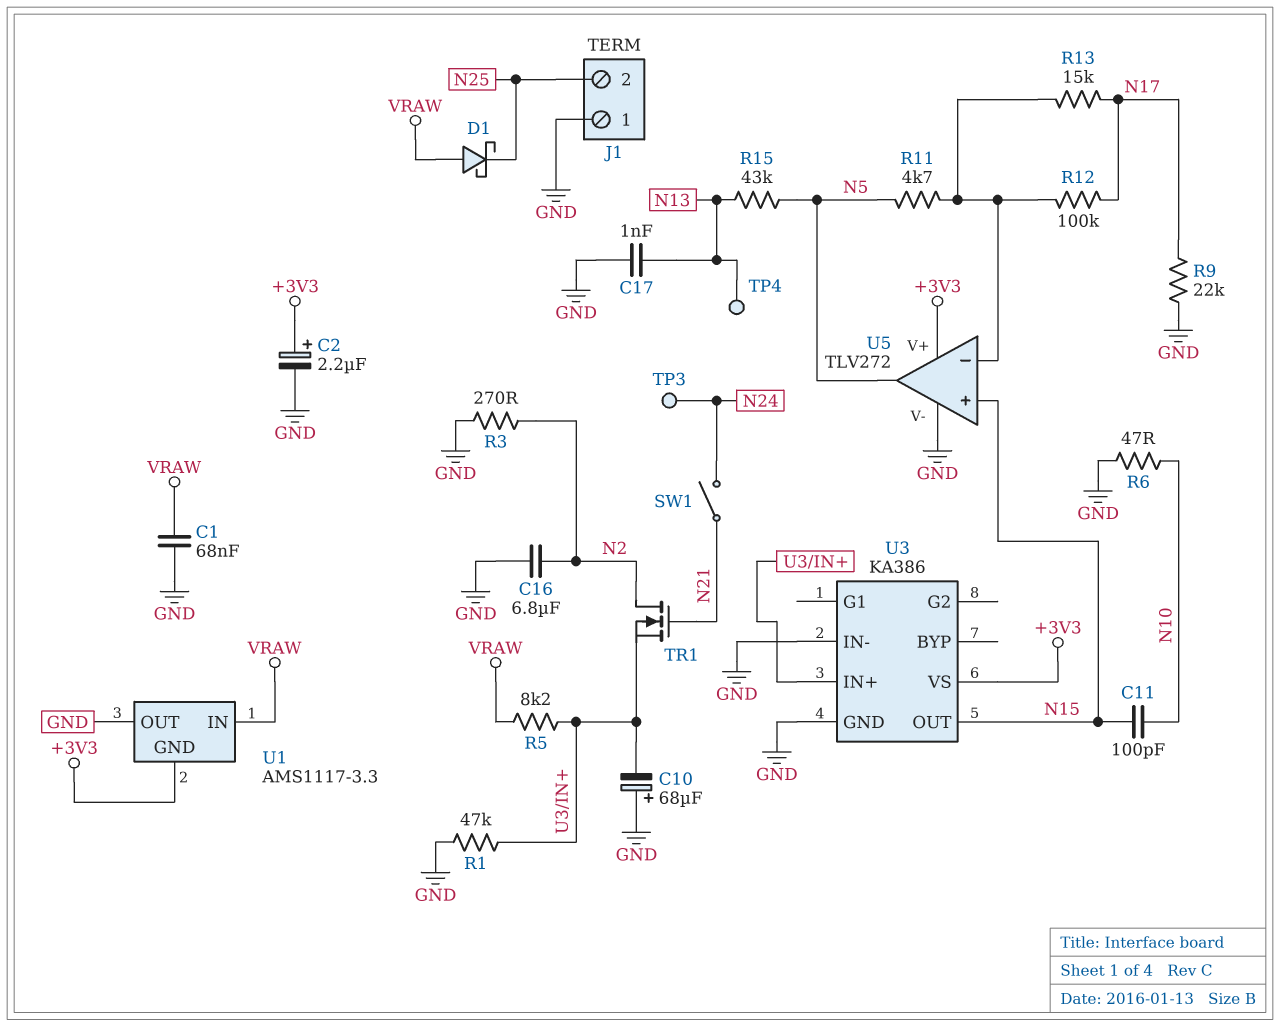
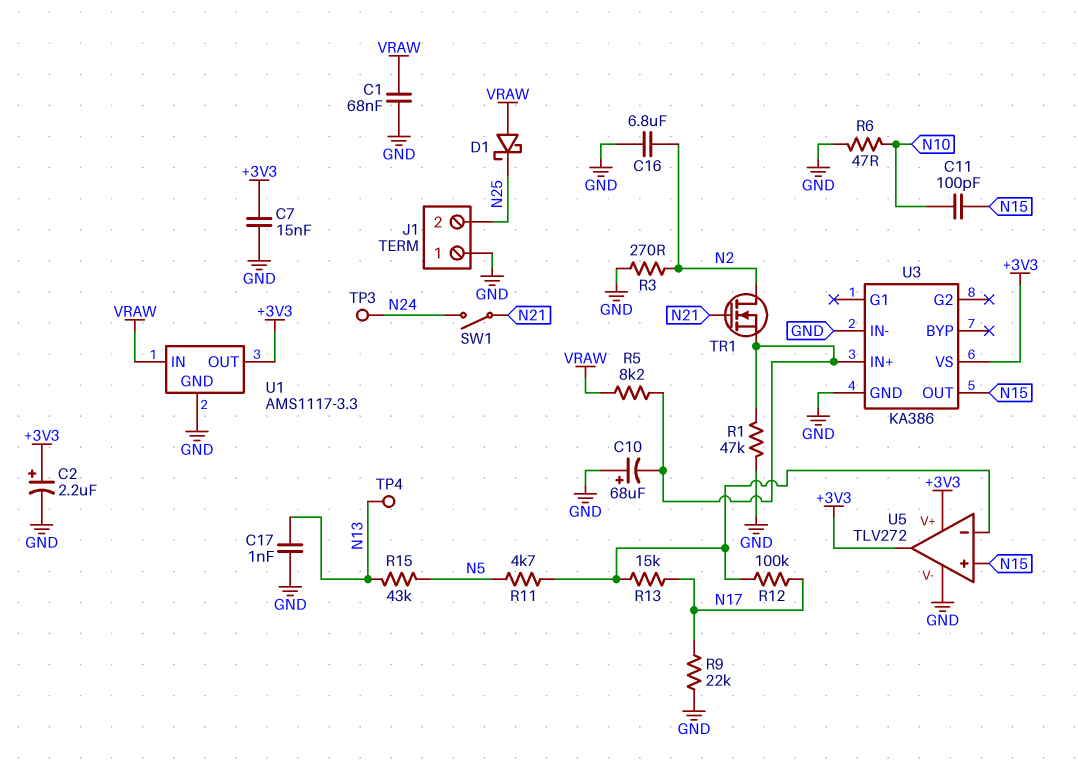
C7: none -> 15nF (+3V3, GND)
U1 pin GND: +3V3 -> GND
U1 pin OUT: GND -> +3V3
U5 pin out: N5 -> +3V3

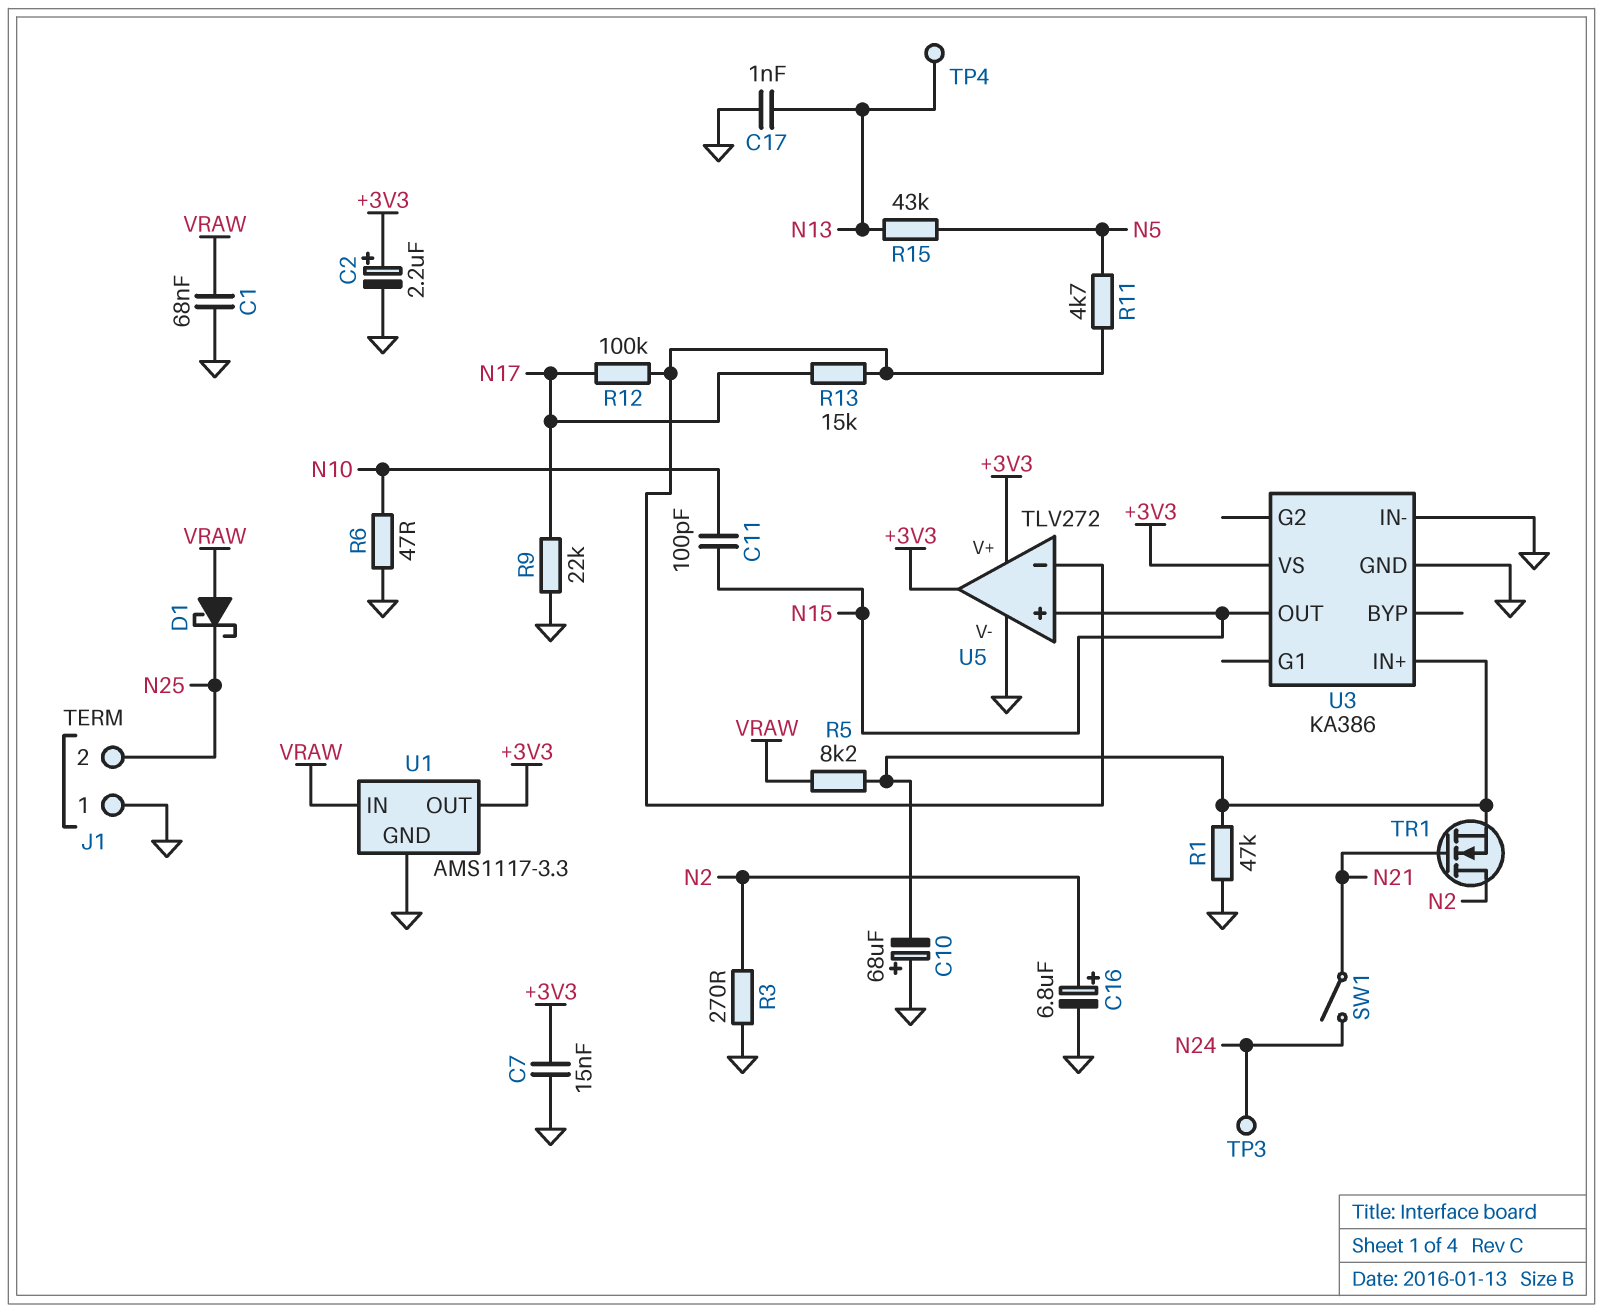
C16: 6.8uF (GND, N2) -> 6.8uF (plus N2, minus GND)

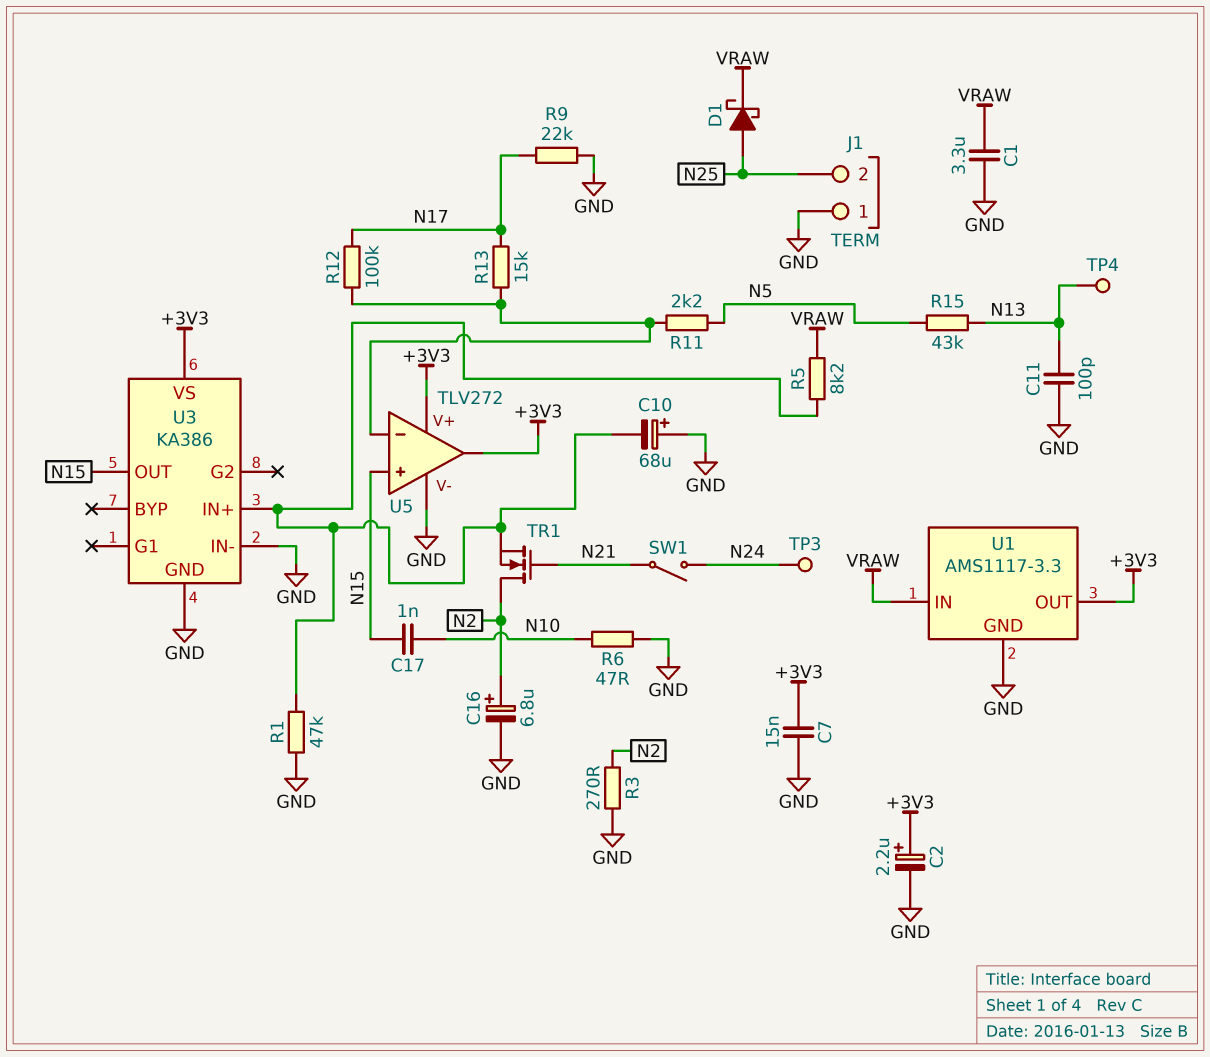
C1: 68nF (GND, VRAW) -> 3.3uF (GND, VRAW)
C11: 100pF (N10, N15) -> 100pF (GND, N13)
C17: 1nF (GND, N13) -> 1nF (N10, N15)
D1: schottky (A VRAW, K N25) -> schottky (A N25, K VRAW)
R11: 4.7k (N5, U5/in-) -> 2.2k (N5, U5/in-)

